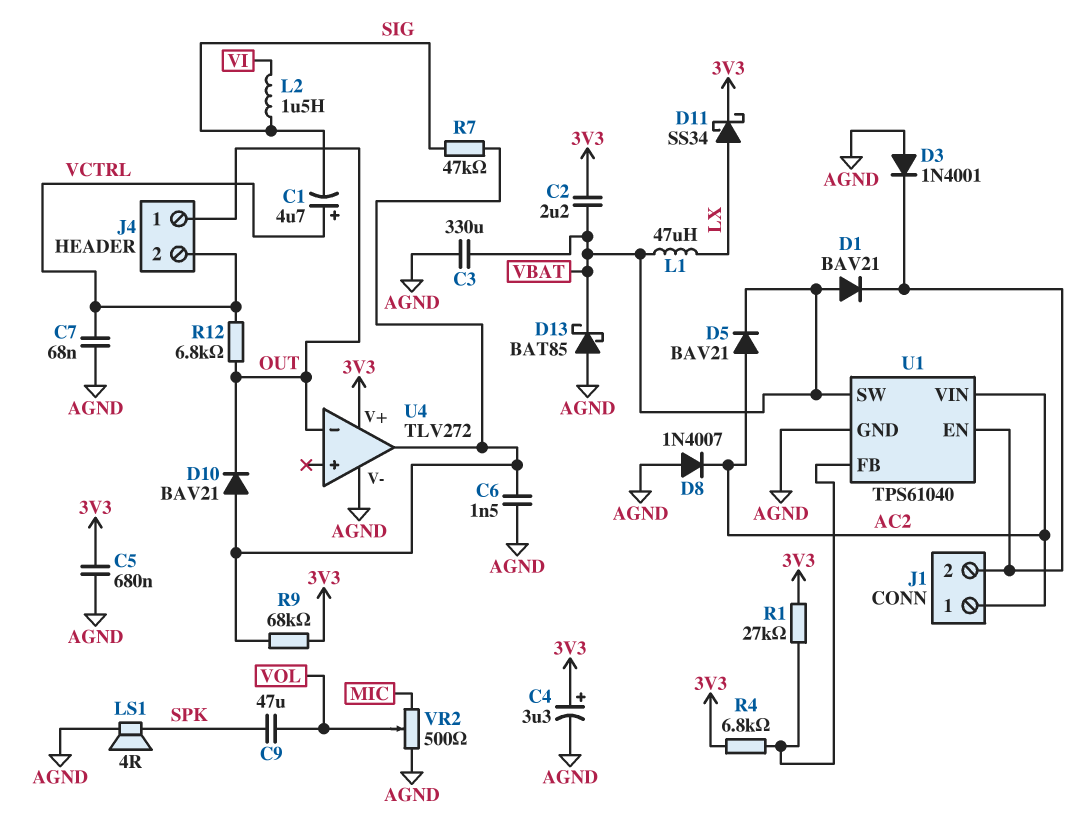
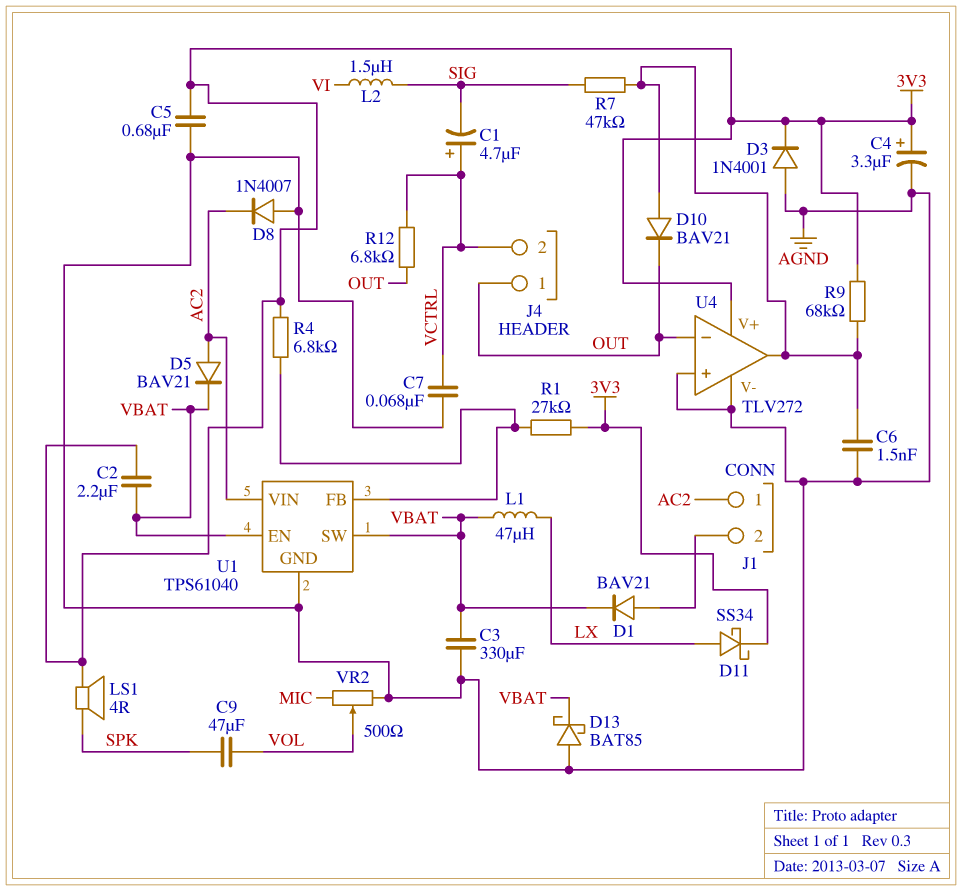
D1: diode BAV21 (A VBAT, K J1/2) -> diode BAV21 (A J1/2, K VBAT)
D3: diode 1N4001 (A AGND, K J1/2) -> diode 1N4001 (A AGND, K 3V3)
LS1: speaker 4R (AGND, SPK) -> speaker 4R (3V3, SPK)
U1 pin EN: J1/2 -> VBAT
U4 pin in+: none -> AGND

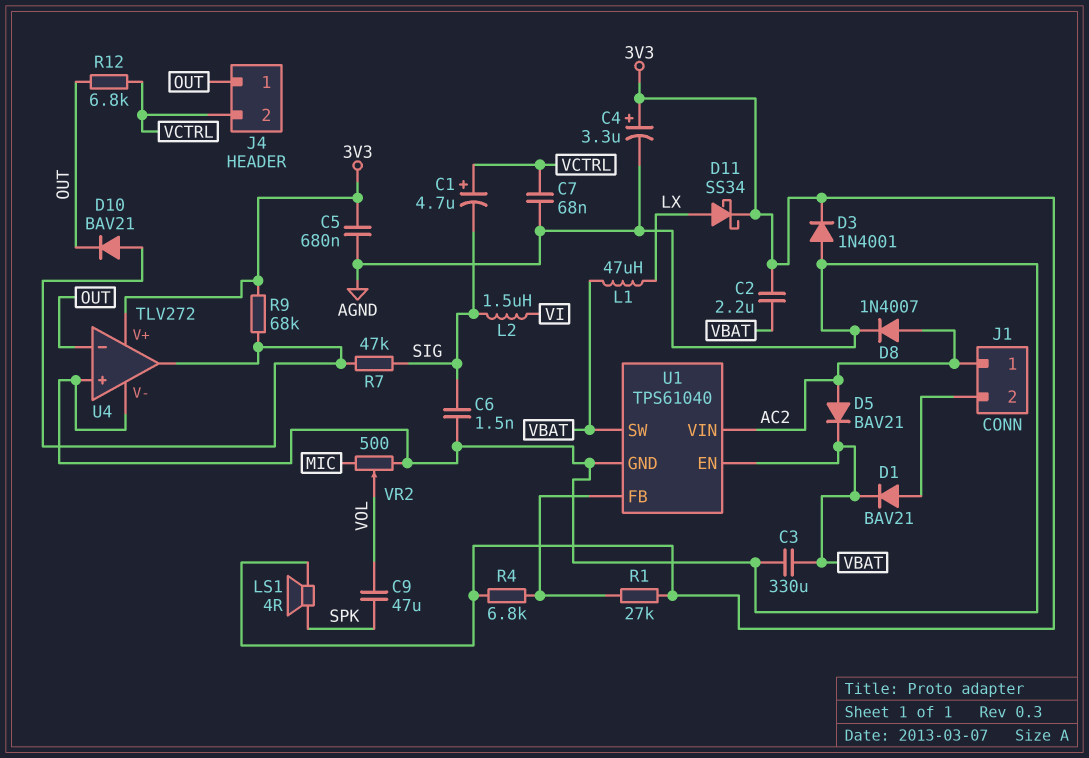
C6: 1.5nF (AGND, U4/out) -> 1.5nF (AGND, SIG)
D8: diode 1N4007 (A AGND, K AC2) -> diode 1N4007 (A AC2, K AGND)
D13: schottky BAT85 (A AGND, K VBAT) -> none

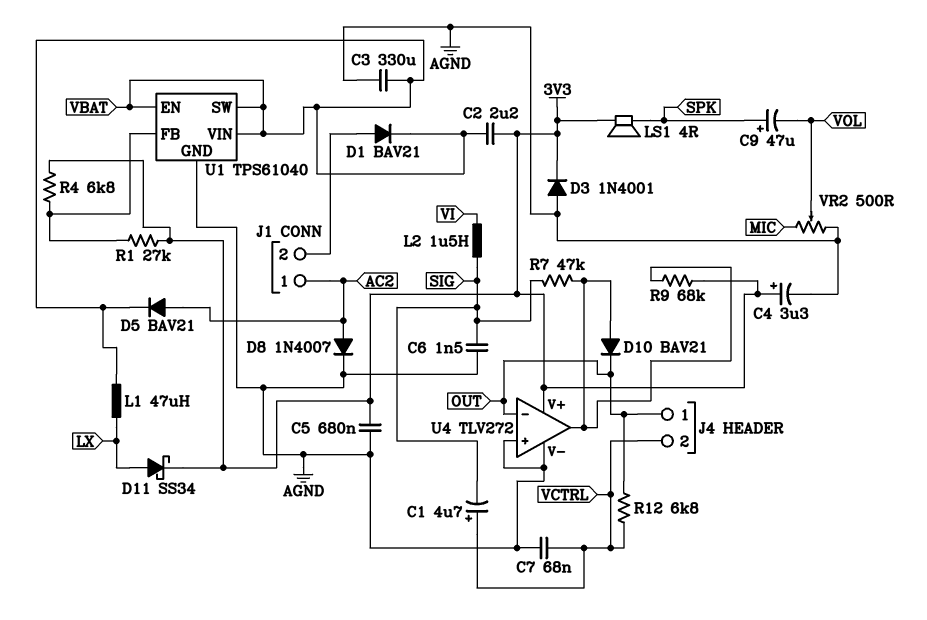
C9: 47uF (SPK, VOL) -> 47uF (plus SPK, minus VOL)
U1 pin VIN: AC2 -> VBAT

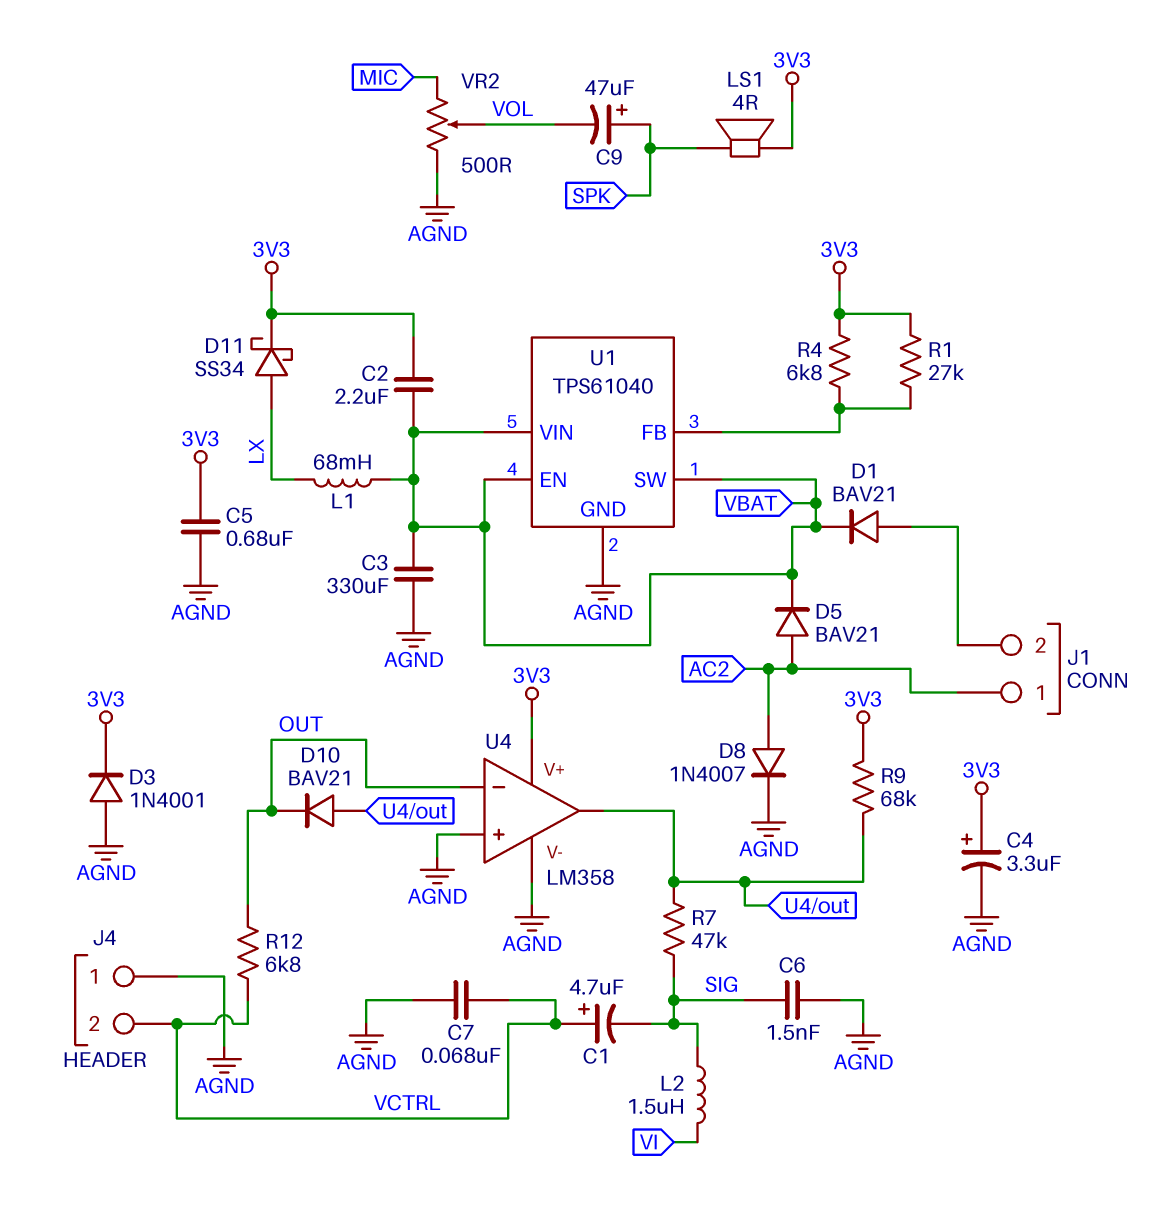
J4 pin 1: OUT -> AGND
L1: 47uH (LX, VBAT) -> 68mH (LX, VBAT)
U4: TLV272 -> LM358

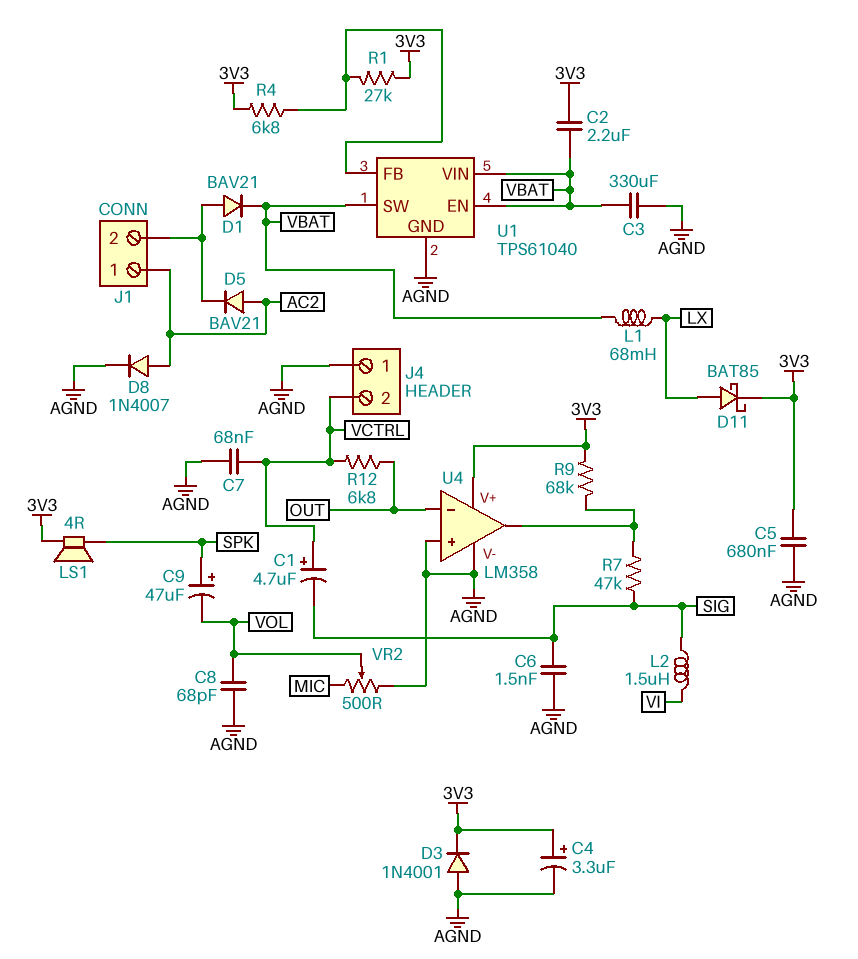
C8: none -> 68pF (AGND, VOL)
D5: diode BAV21 (A AC2, K VBAT) -> diode BAV21 (A AC2, K J1/2)
D10: diode BAV21 (A U4/out, K OUT) -> none
D11: schottky SS34 (A LX, K 3V3) -> schottky BAT85 (A LX, K 3V3)

